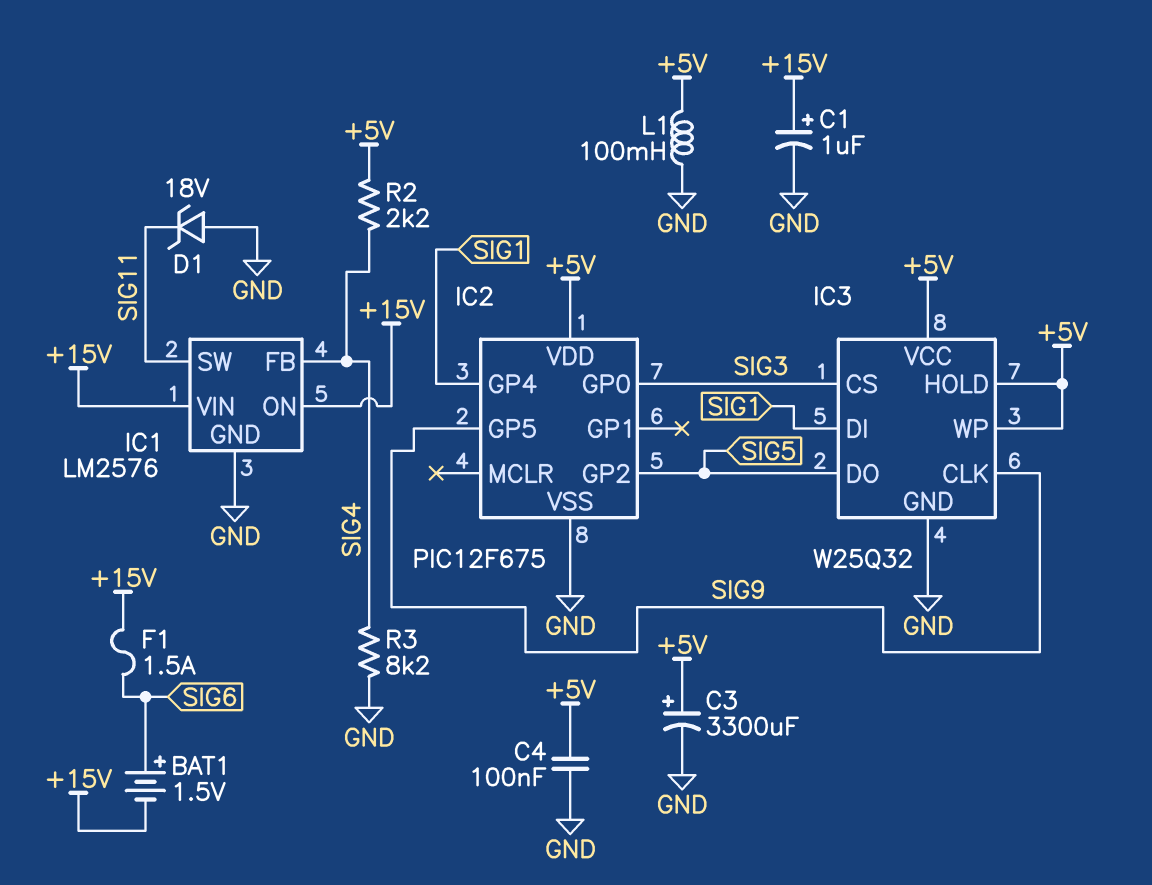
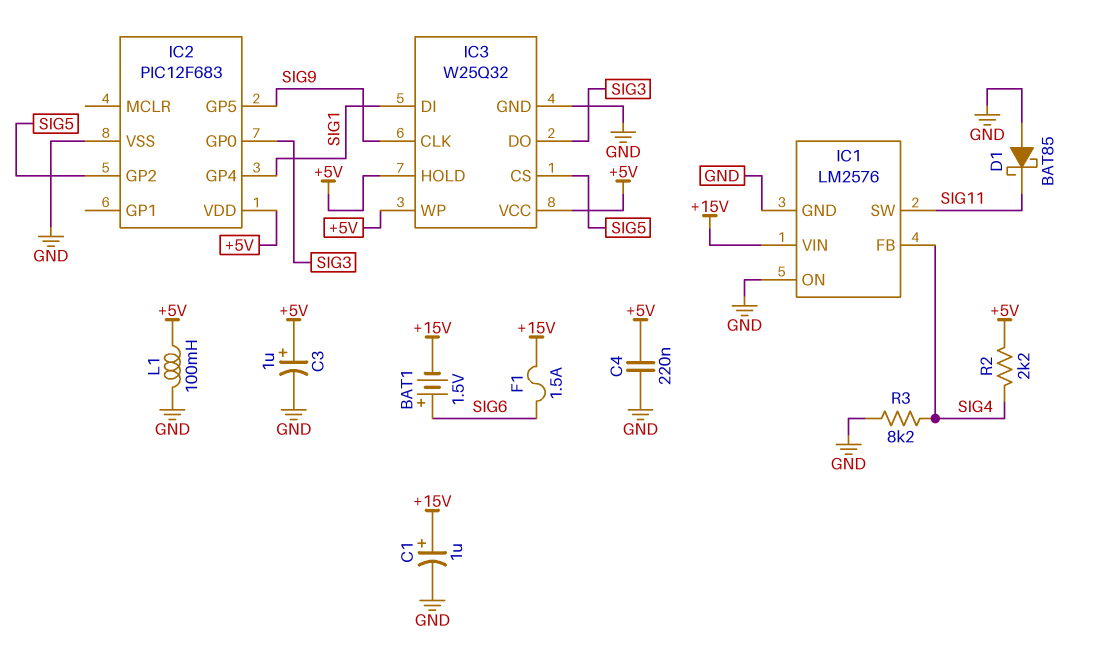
C3: 3300uF (plus +5V, minus GND) -> 1uF (plus +5V, minus GND)
C4: 100nF (+5V, GND) -> 220nF (+5V, GND)
D1: zener 18V (A GND, K SIG11) -> schottky BAT85 (A GND, K SIG11)
IC1 pin ON: +15V -> GND
IC2: PIC12F675 -> PIC12F683
IC3 pin CS: SIG3 -> SIG5
IC3 pin DO: SIG5 -> SIG3

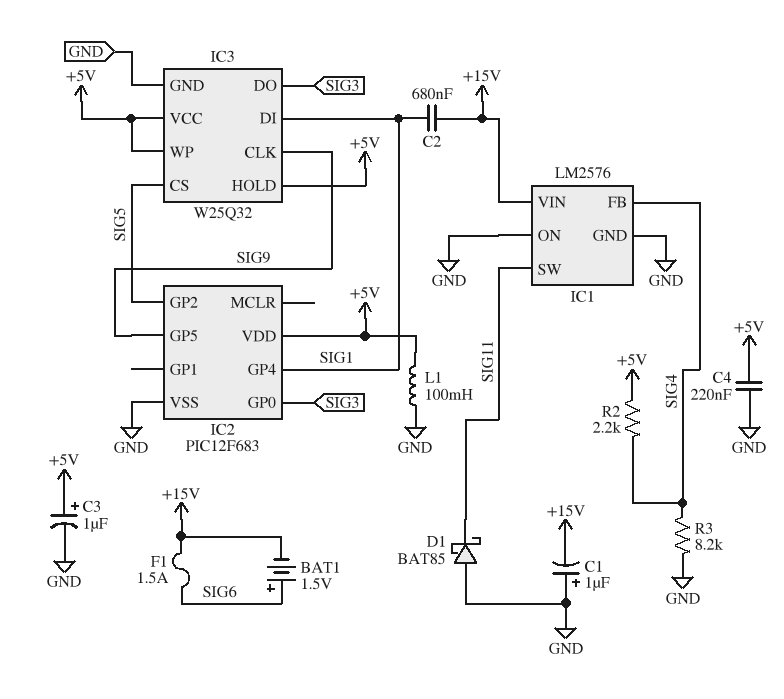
C1: 1uF (plus +15V, minus GND) -> 1uF (plus GND, minus +15V)
C2: none -> 680nF (+15V, SIG1)

